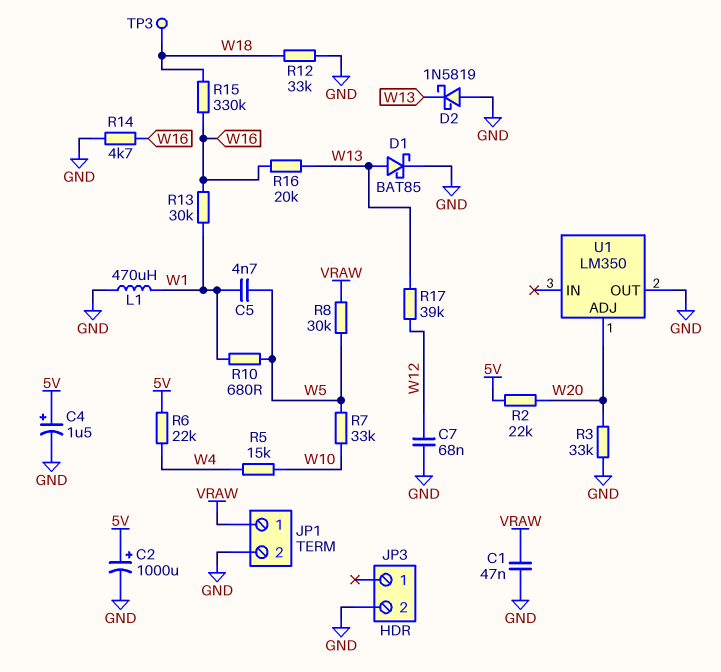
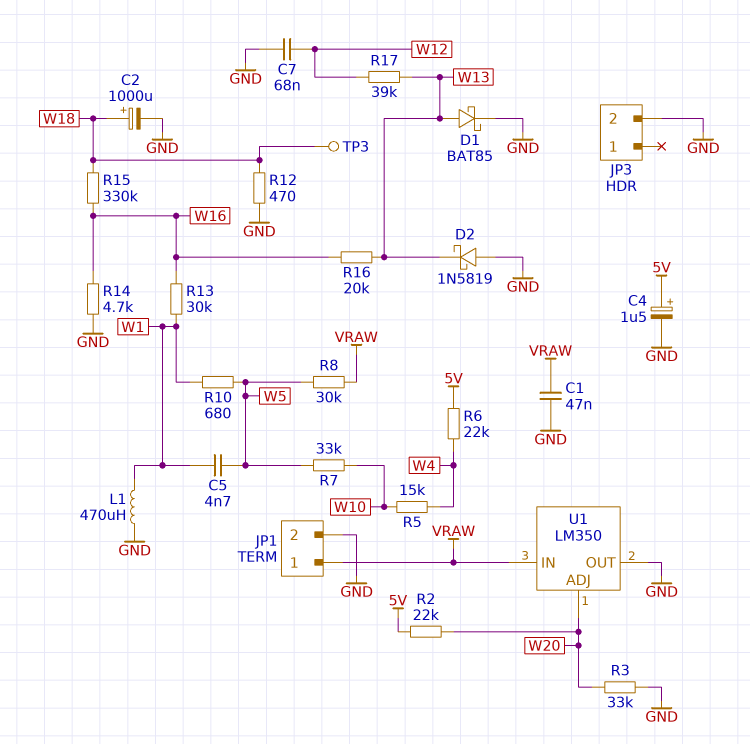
C2: 1000uF (plus 5V, minus GND) -> 1000uF (plus W18, minus GND)
R12: 33k (GND, W18) -> 470 (GND, W18)
U1 pin IN: none -> VRAW

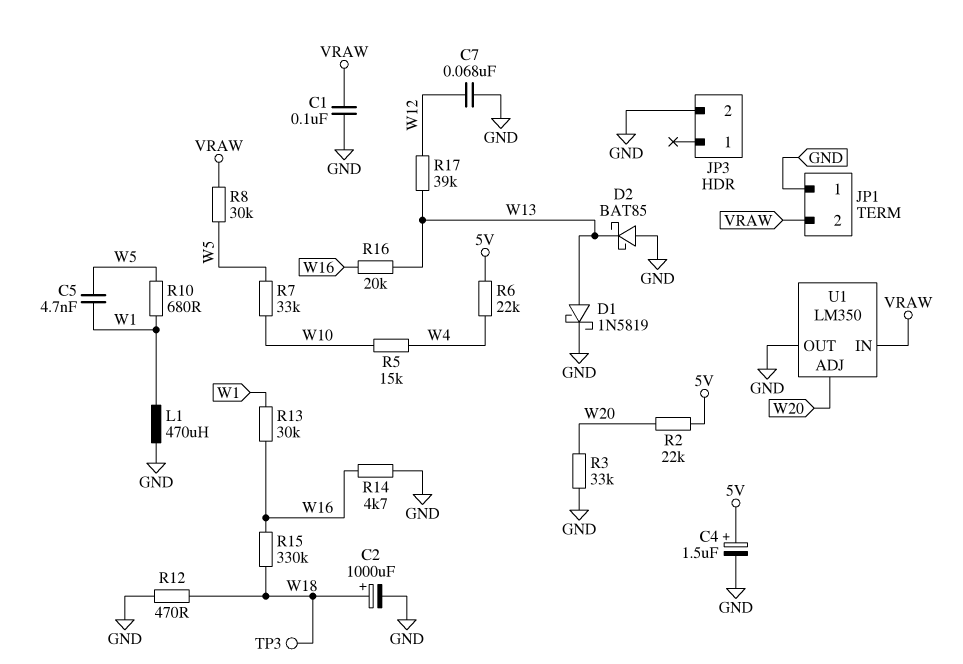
C1: 47nF (GND, VRAW) -> 100nF (GND, VRAW)
D1: schottky BAT85 (A W13, K GND) -> schottky 1N5819 (A W13, K GND)
D2: schottky 1N5819 (A GND, K W13) -> schottky BAT85 (A GND, K W13)
JP1 pin 1: VRAW -> GND
JP1 pin 2: GND -> VRAW

